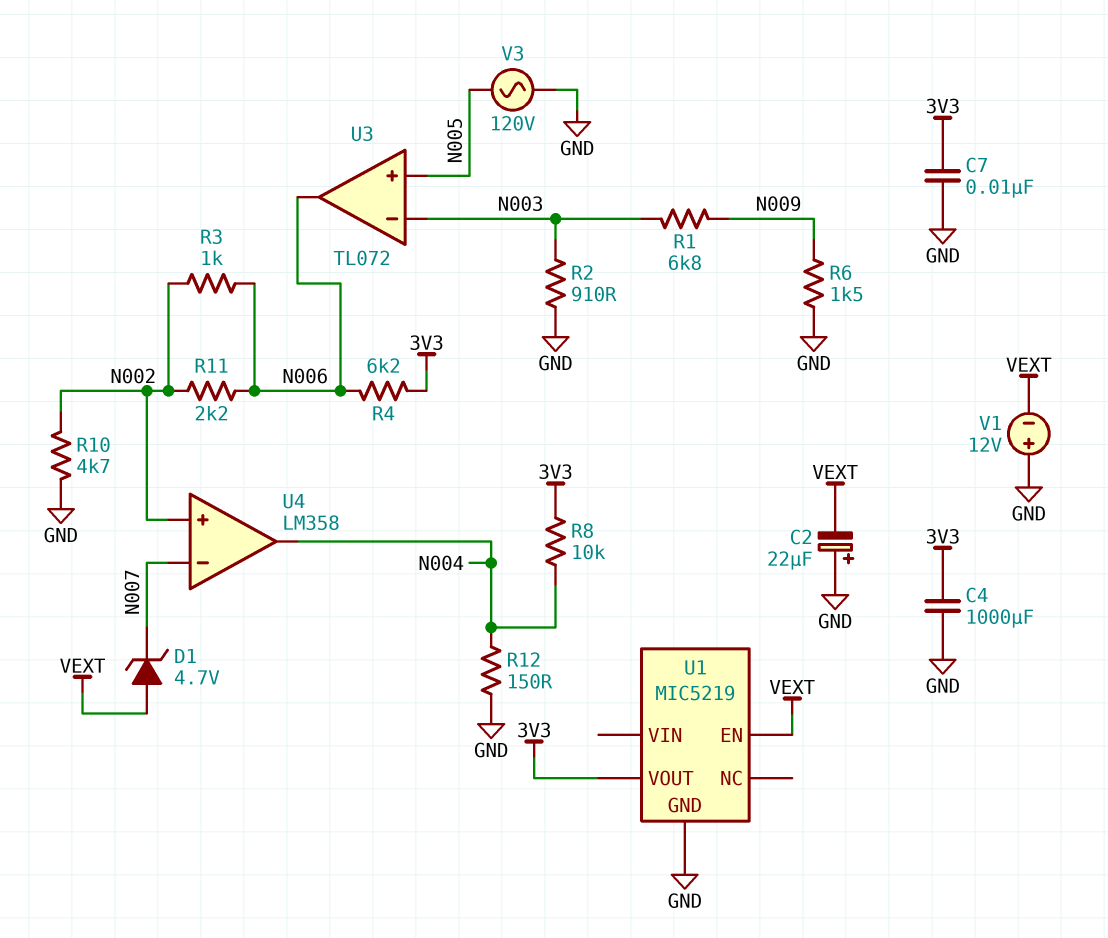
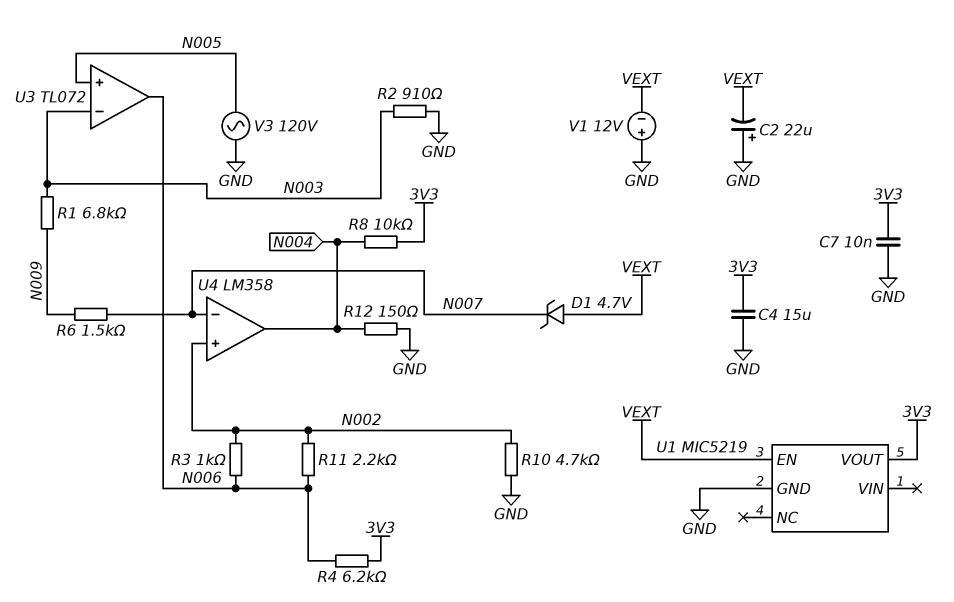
C4: 1000uF (3V3, GND) -> 15uF (3V3, GND)
R6: 1.5k (GND, N009) -> 1.5k (N007, N009)

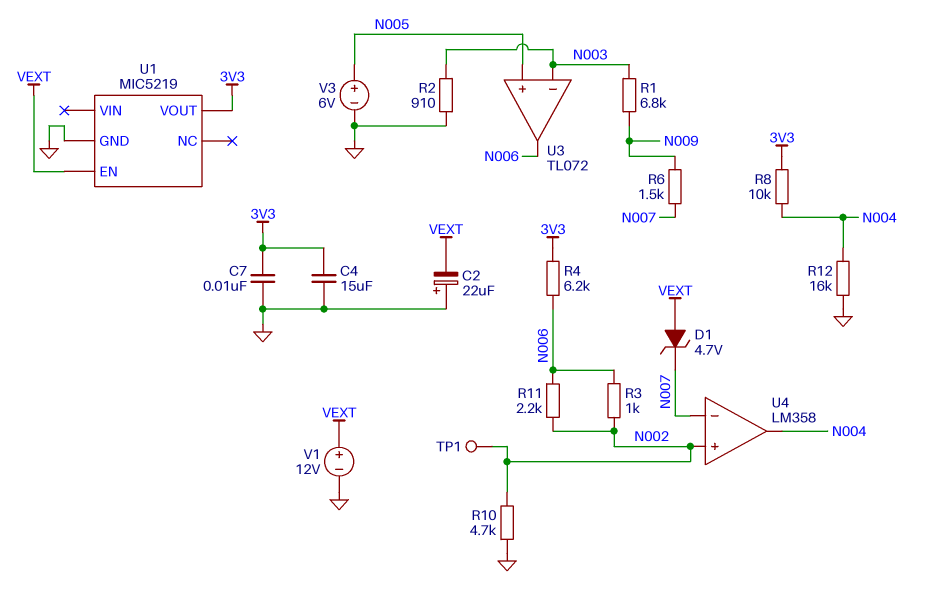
R12: 150 (GND, N004) -> 16k (GND, N004)
TP1: none -> test point (N002)
V1: 12V (plus GND, minus VEXT) -> 12V (plus VEXT, minus GND)
V3: AC 120V (GND, N005) -> 6V (plus N005, minus GND)

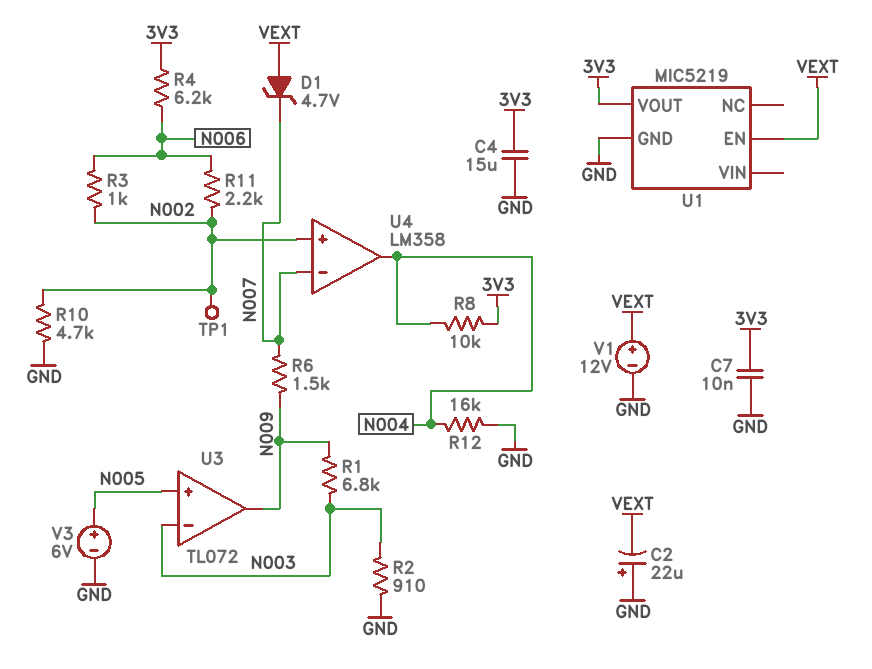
U3 pin out: N006 -> N009

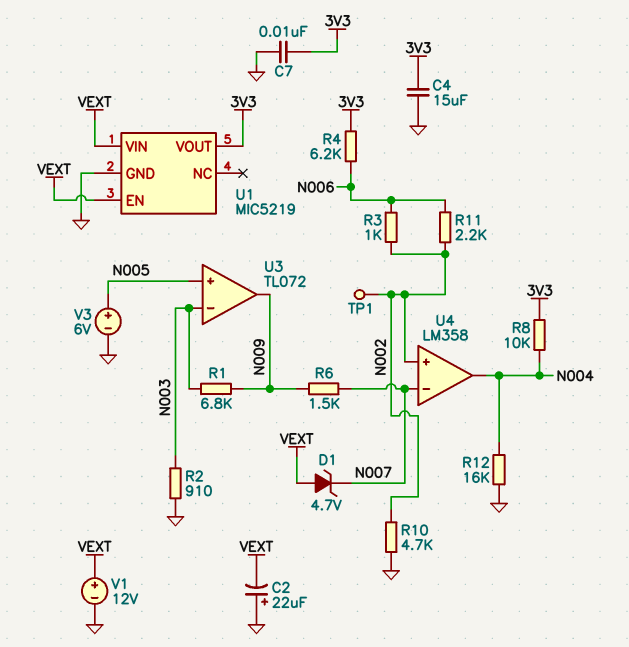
U1 pin VIN: none -> VEXT

